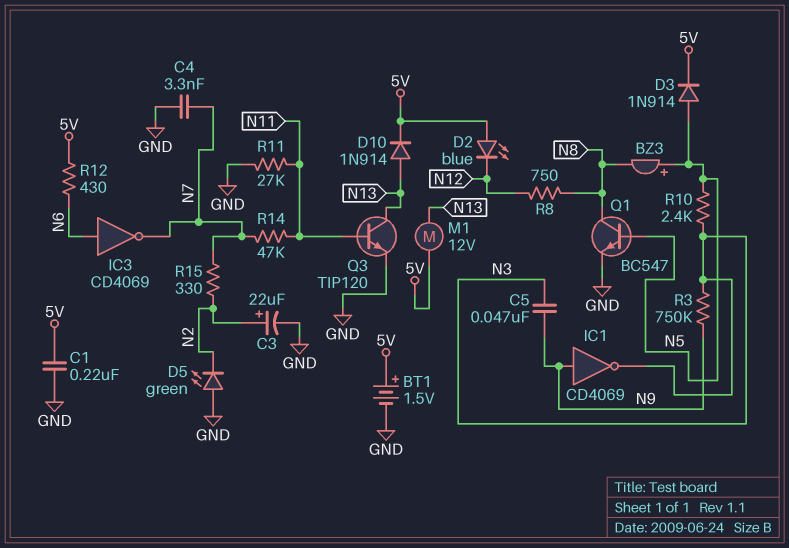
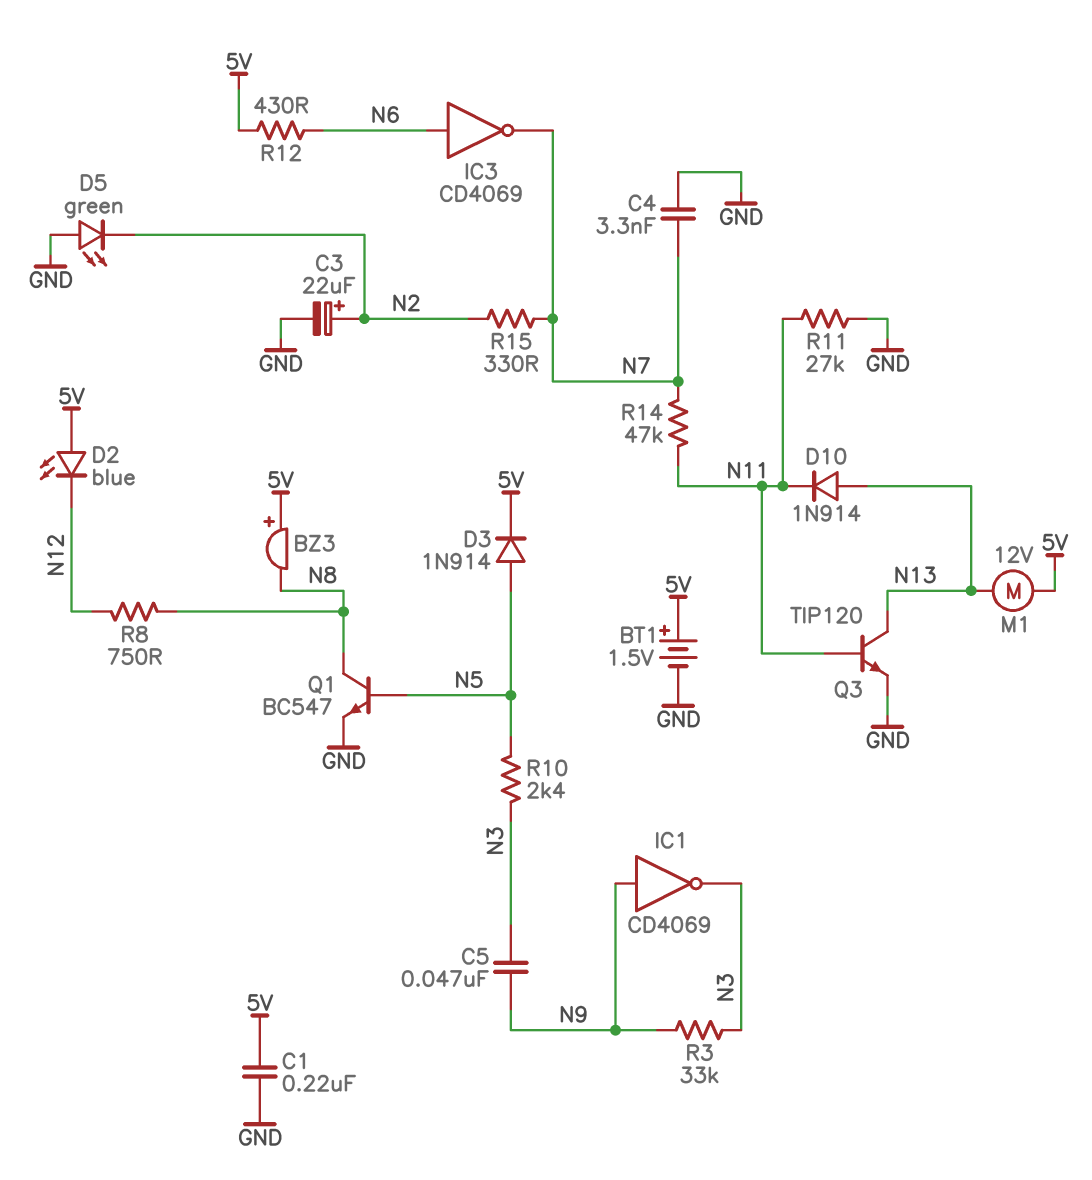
BZ3: buzzer (plus N5, minus N8) -> buzzer (plus 5V, minus N8)
D10: diode 1N914 (A N13, K 5V) -> diode 1N914 (A N13, K N11)
R3: 750k (N3, N9) -> 33k (N3, N9)

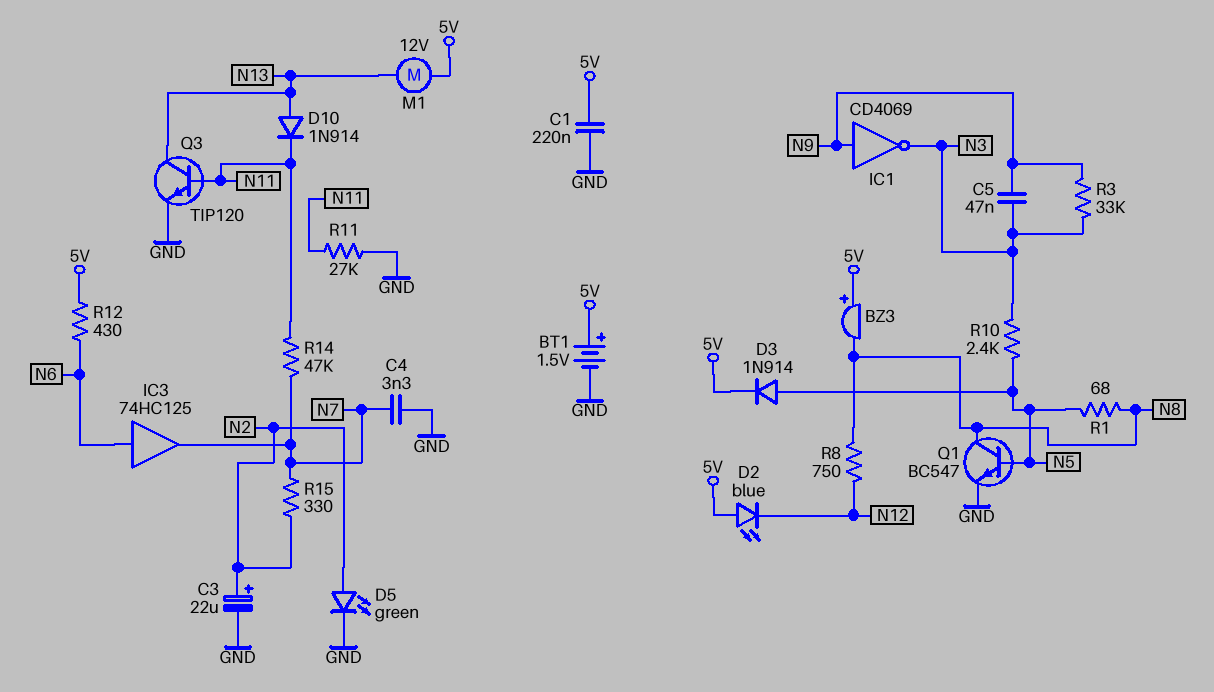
D5: LED green (A GND, K N2) -> LED green (A N2, K GND)
IC3: NOT CD4069 (in N6, out N7) -> buffer 74HC125 (in N6, out N7)
R1: none -> 68 (N5, N8)

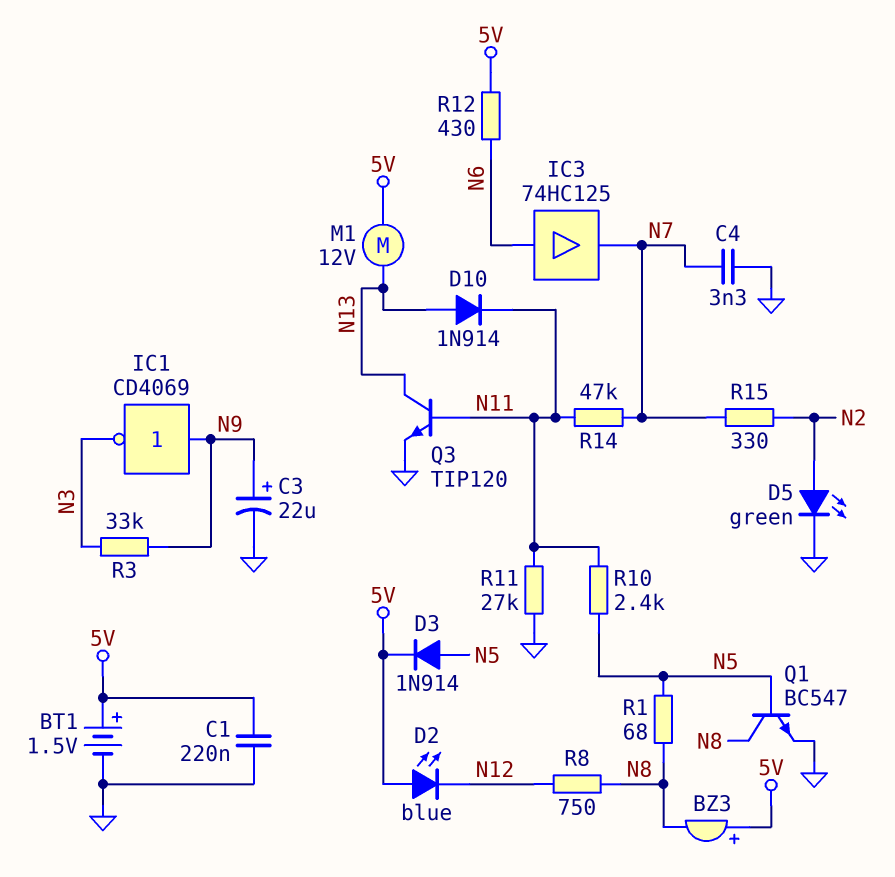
C3: 22uF (plus N2, minus GND) -> 22uF (plus N9, minus GND)
C5: 47nF (N3, N9) -> none
R10: 2.4k (N3, N5) -> 2.4k (N5, N11)

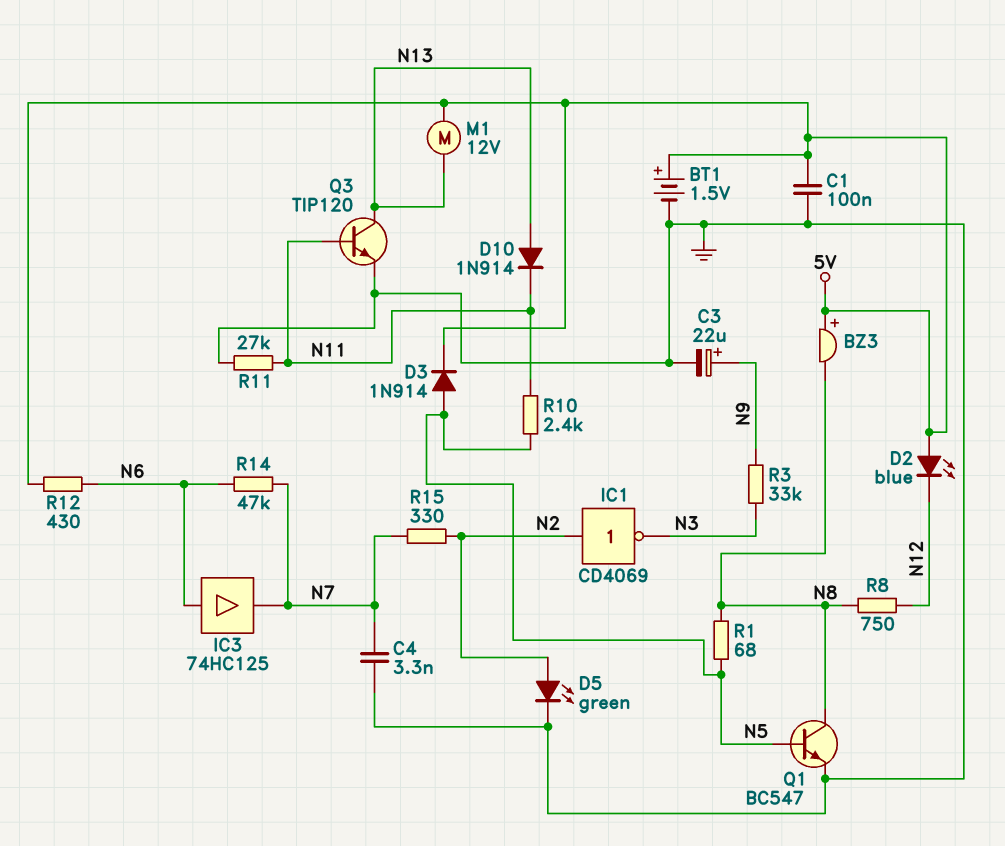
C1: 220nF (5V, GND) -> 100nF (5V, GND)
IC1: NOT CD4069 (in N9, out N3) -> NOT CD4069 (in N2, out N3)
R14: 47k (N7, N11) -> 47k (N6, N7)

